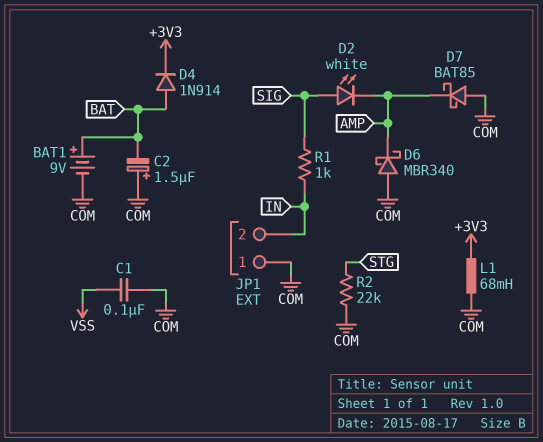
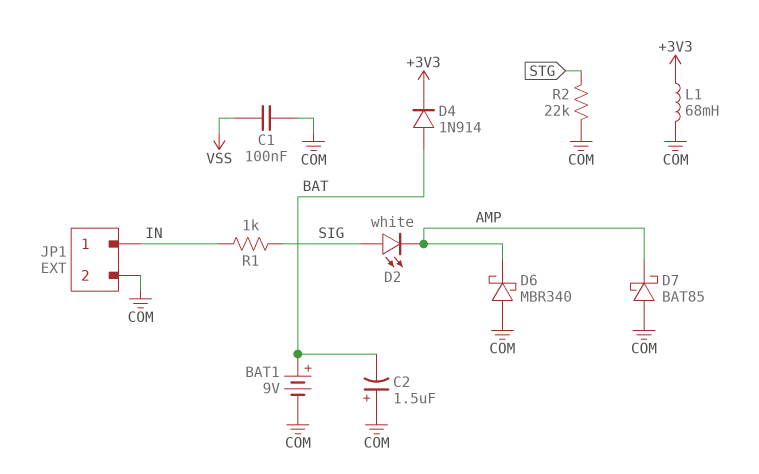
JP1 pin 1: COM -> IN
JP1 pin 2: IN -> COM

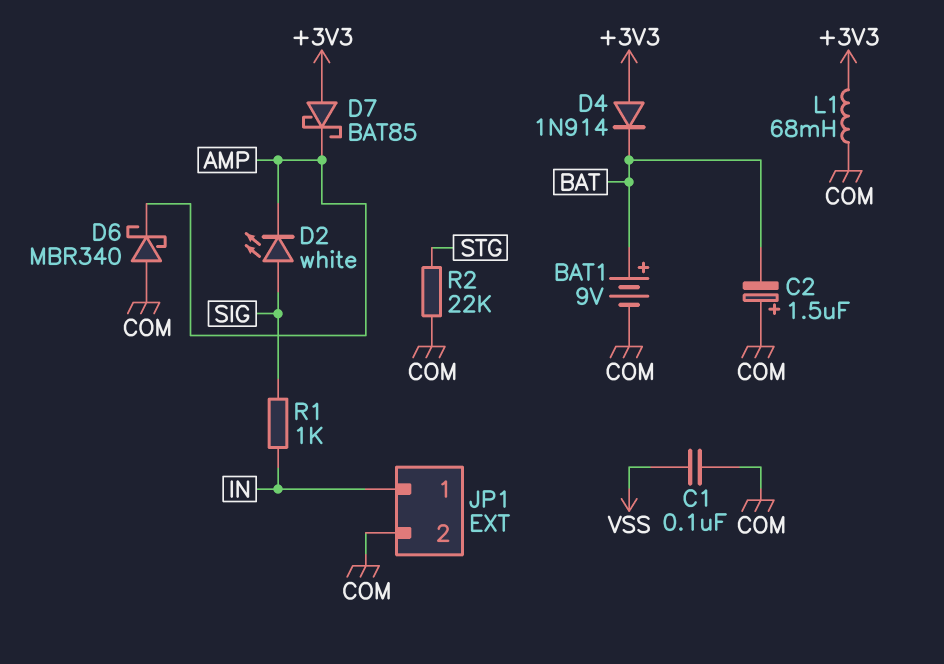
D4: diode 1N914 (A BAT, K +3V3) -> diode 1N914 (A +3V3, K BAT)
D7: schottky BAT85 (A COM, K AMP) -> schottky BAT85 (A +3V3, K AMP)

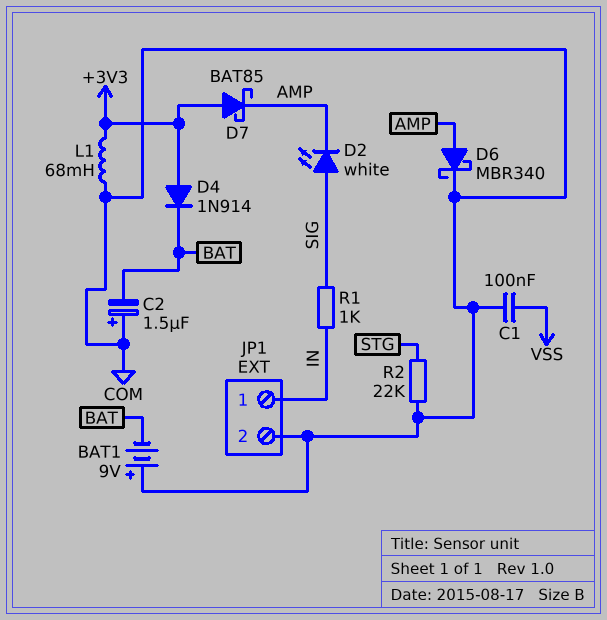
BAT1: 9V (plus BAT, minus COM) -> 9V (plus COM, minus BAT)
D6: schottky MBR340 (A COM, K AMP) -> schottky MBR340 (A AMP, K COM)

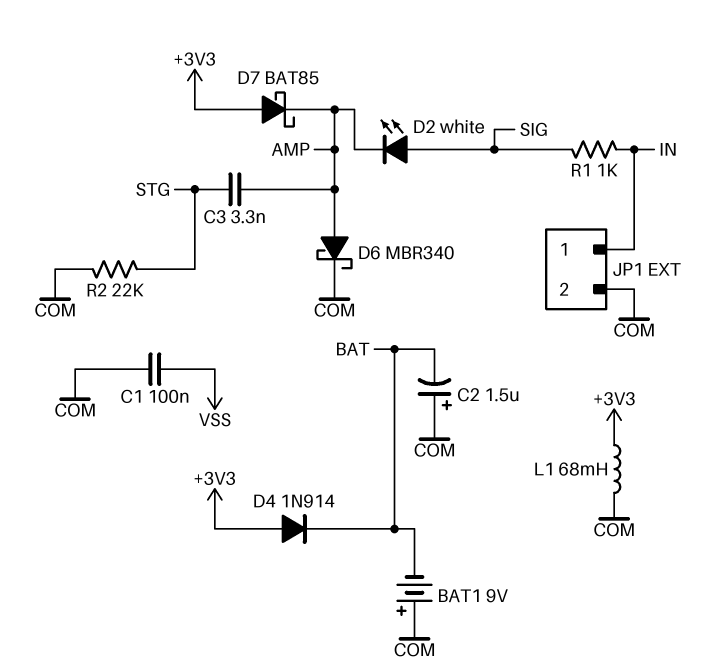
C3: none -> 3.3nF (AMP, STG)

